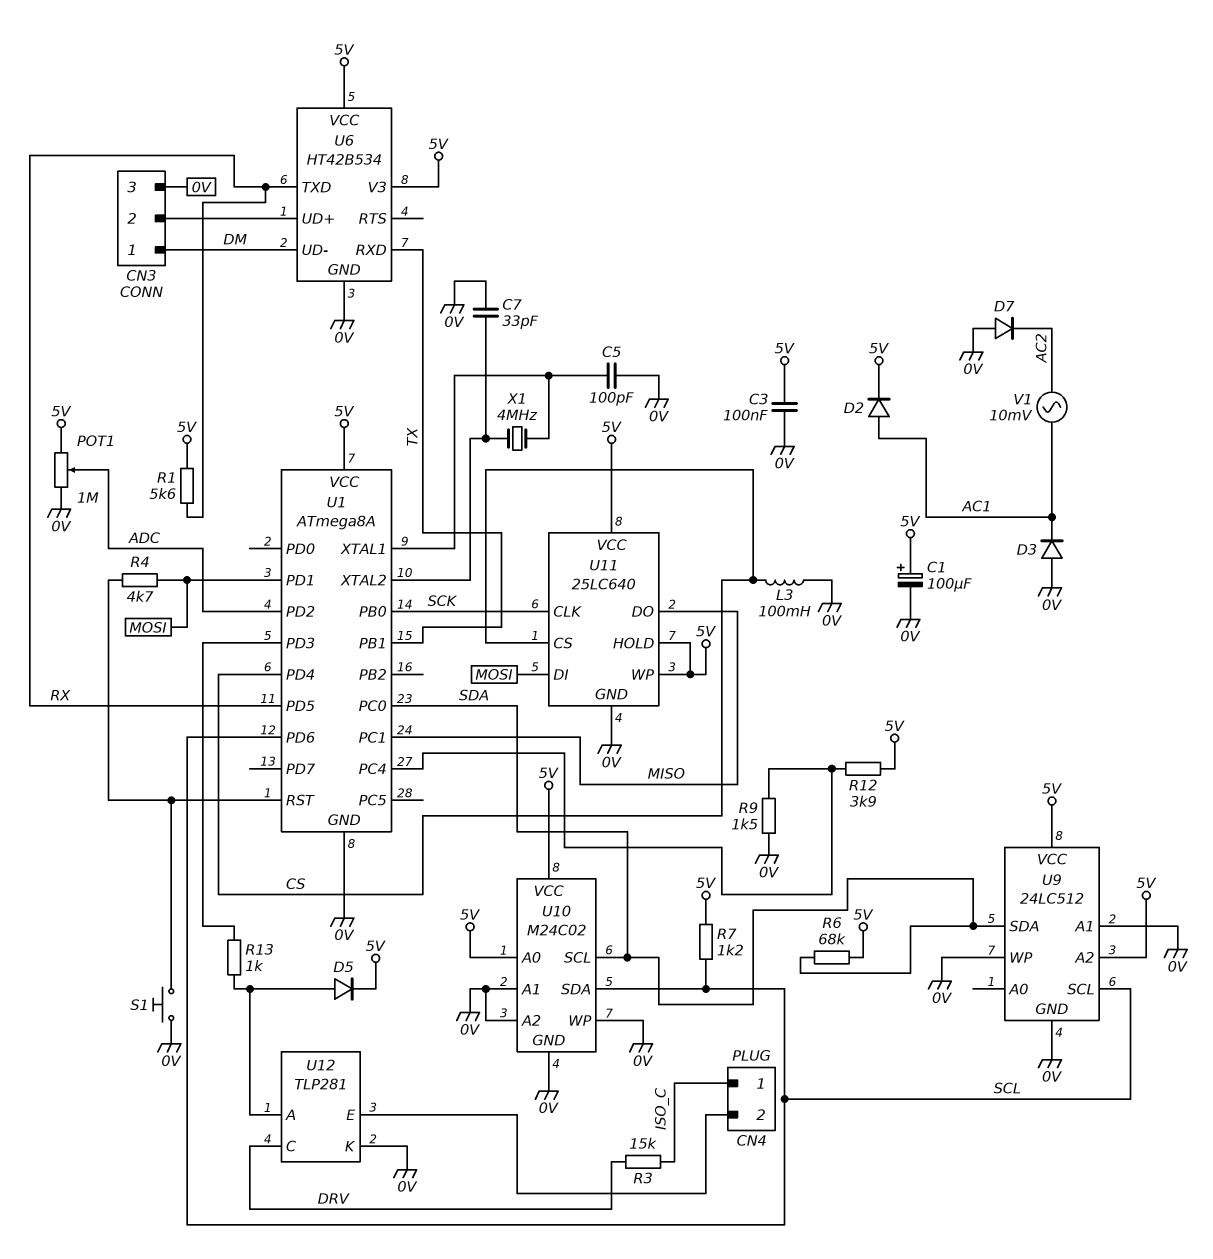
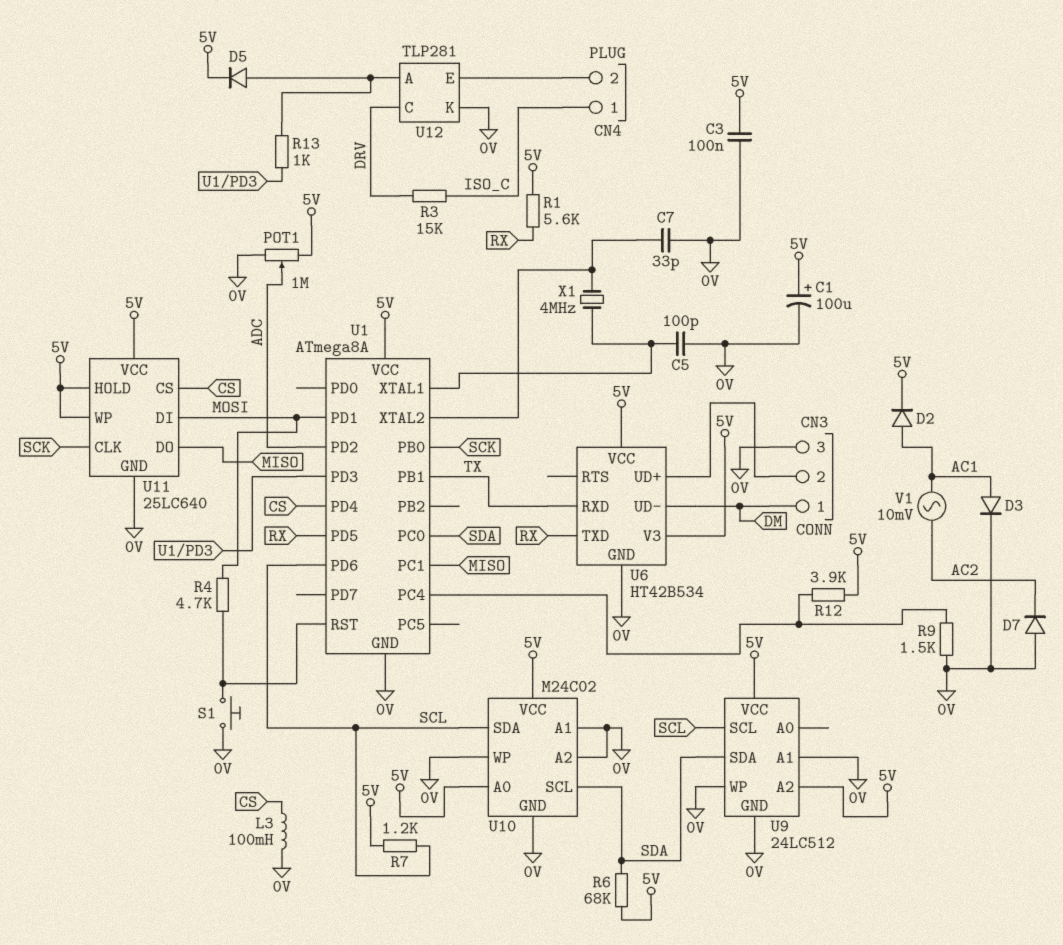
D3: diode (A 0V, K AC1) -> diode (A AC1, K 0V)

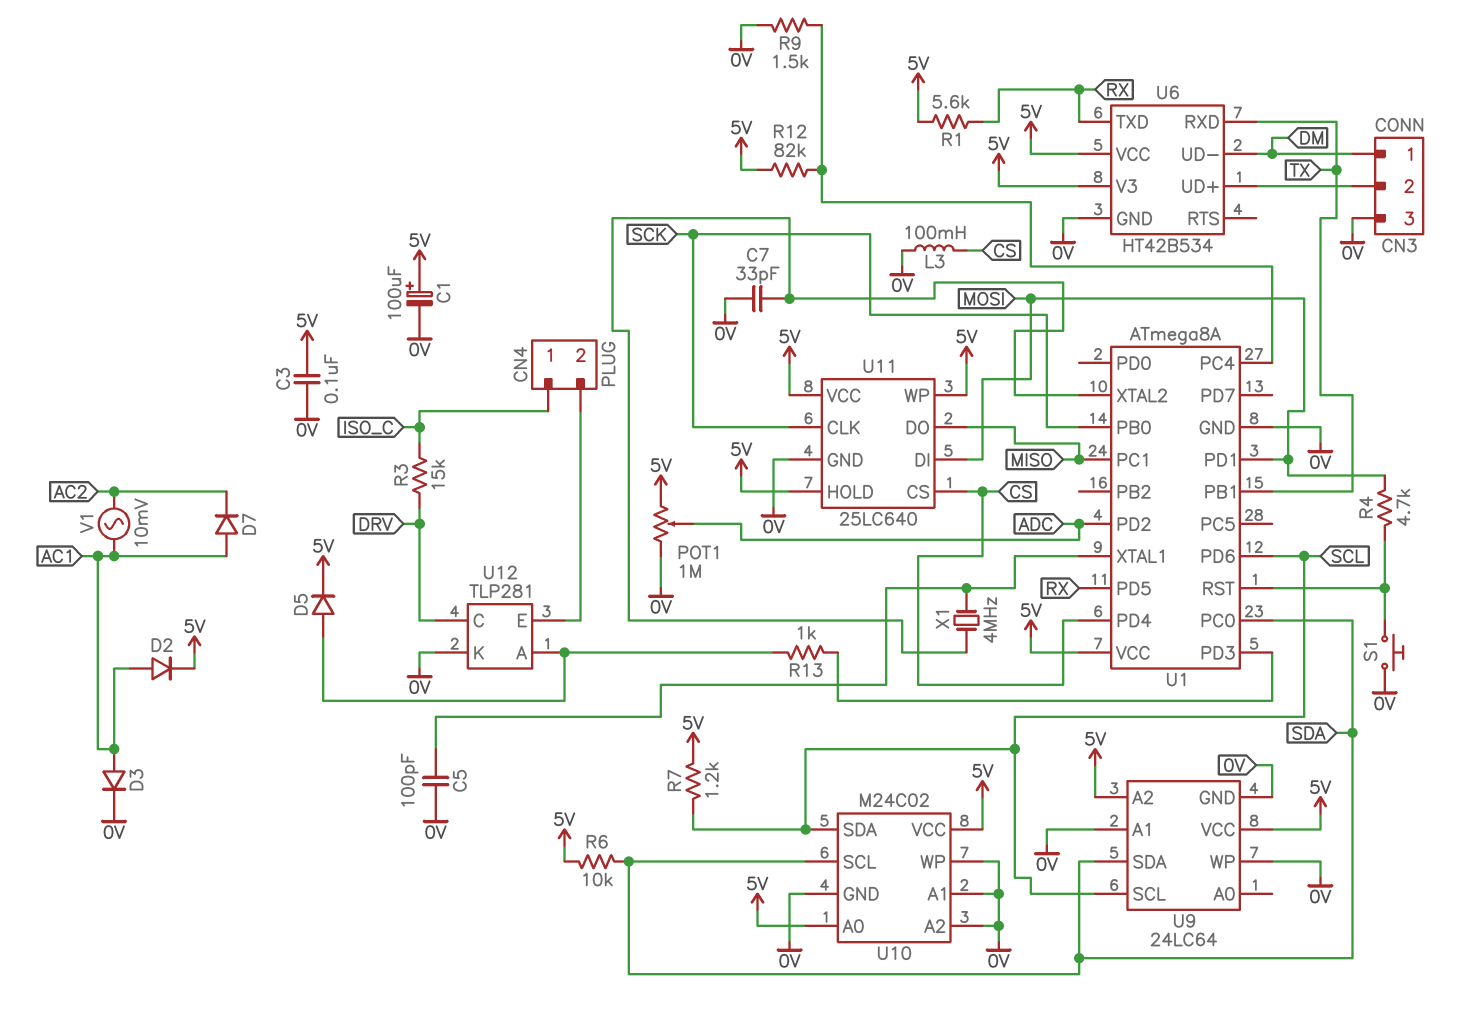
D7: diode (A 0V, K AC2) -> diode (A AC1, K AC2)
R6: 68k (5V, SDA) -> 10k (5V, SDA)
R12: 3.9k (5V, U1/PC4) -> 82k (5V, U1/PC4)
U9: 24LC512 -> 24LC64

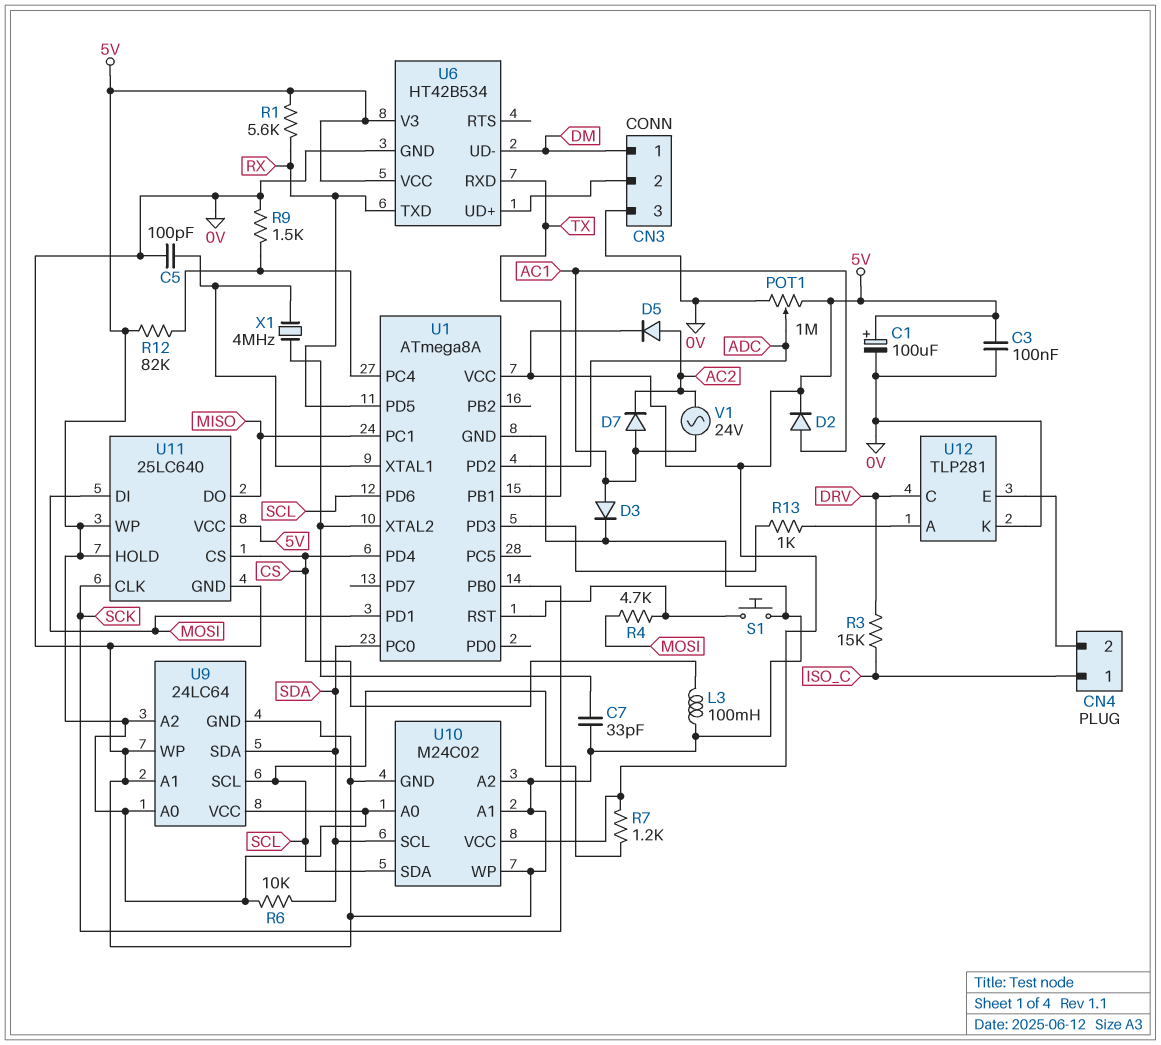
D5: diode (A U12/A, K 5V) -> diode (A AC2, K 5V)
U9 pin A0: none -> 5V
V1: AC 10mV (AC1, AC2) -> AC 24V (AC1, AC2)

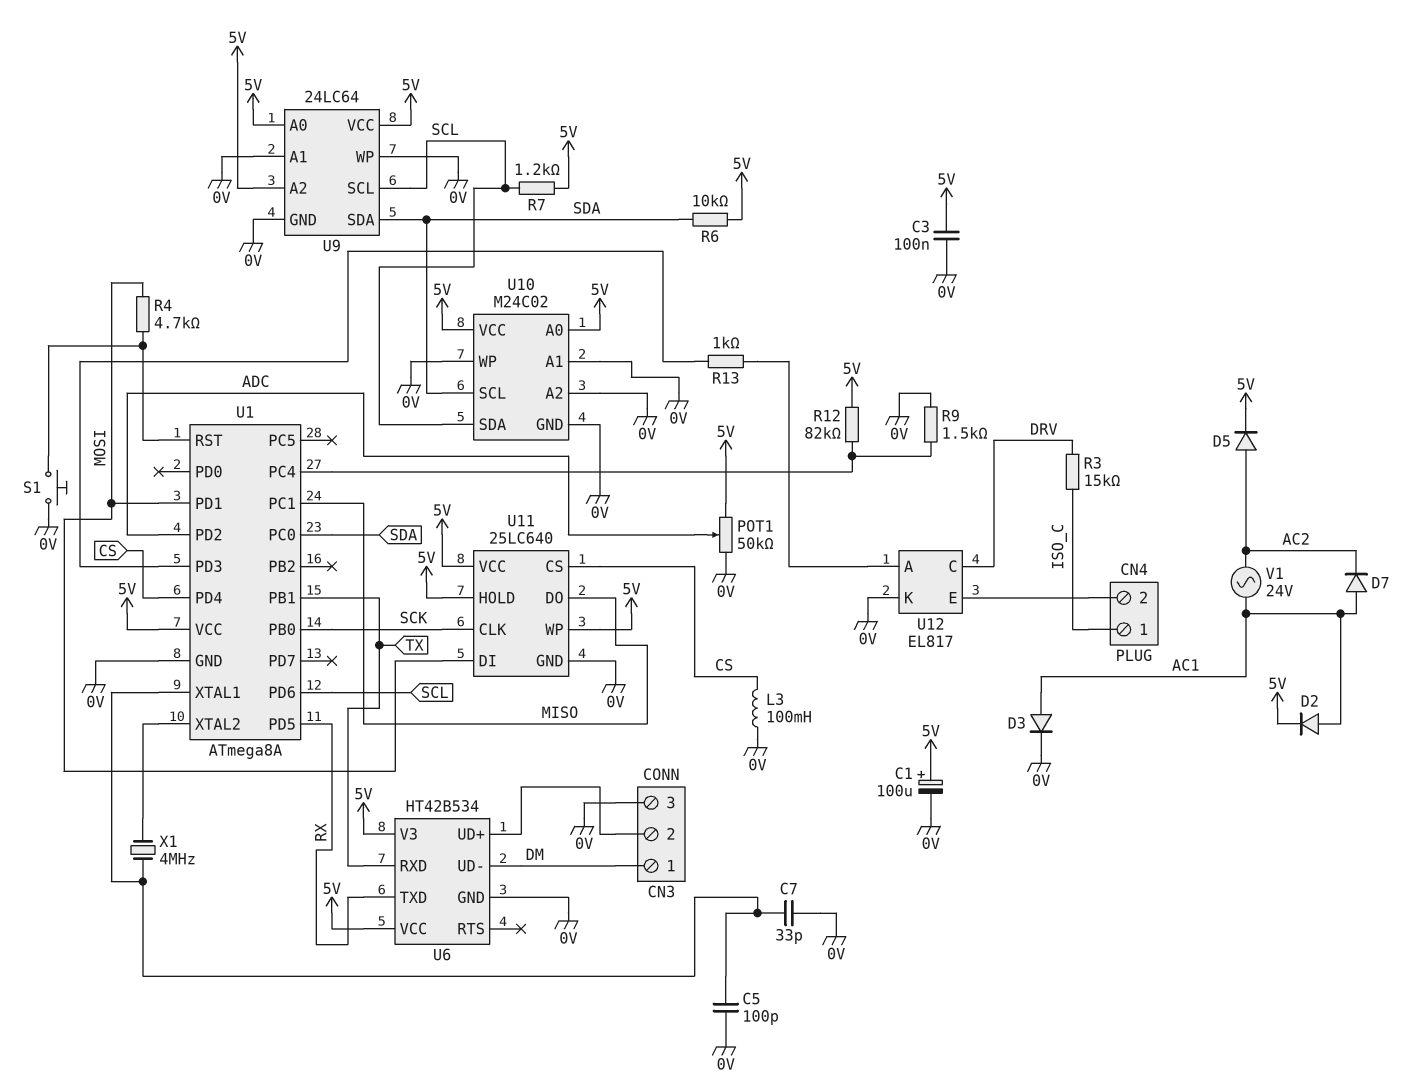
C7: 33pF (0V, U1/XTAL2) -> 33pF (0V, U1/XTAL1)
POT1: 1M (0V, 5V, wiper ADC) -> 50k (0V, 5V, wiper ADC)
R1: 5.6k (5V, RX) -> none
U12: TLP281 -> EL817

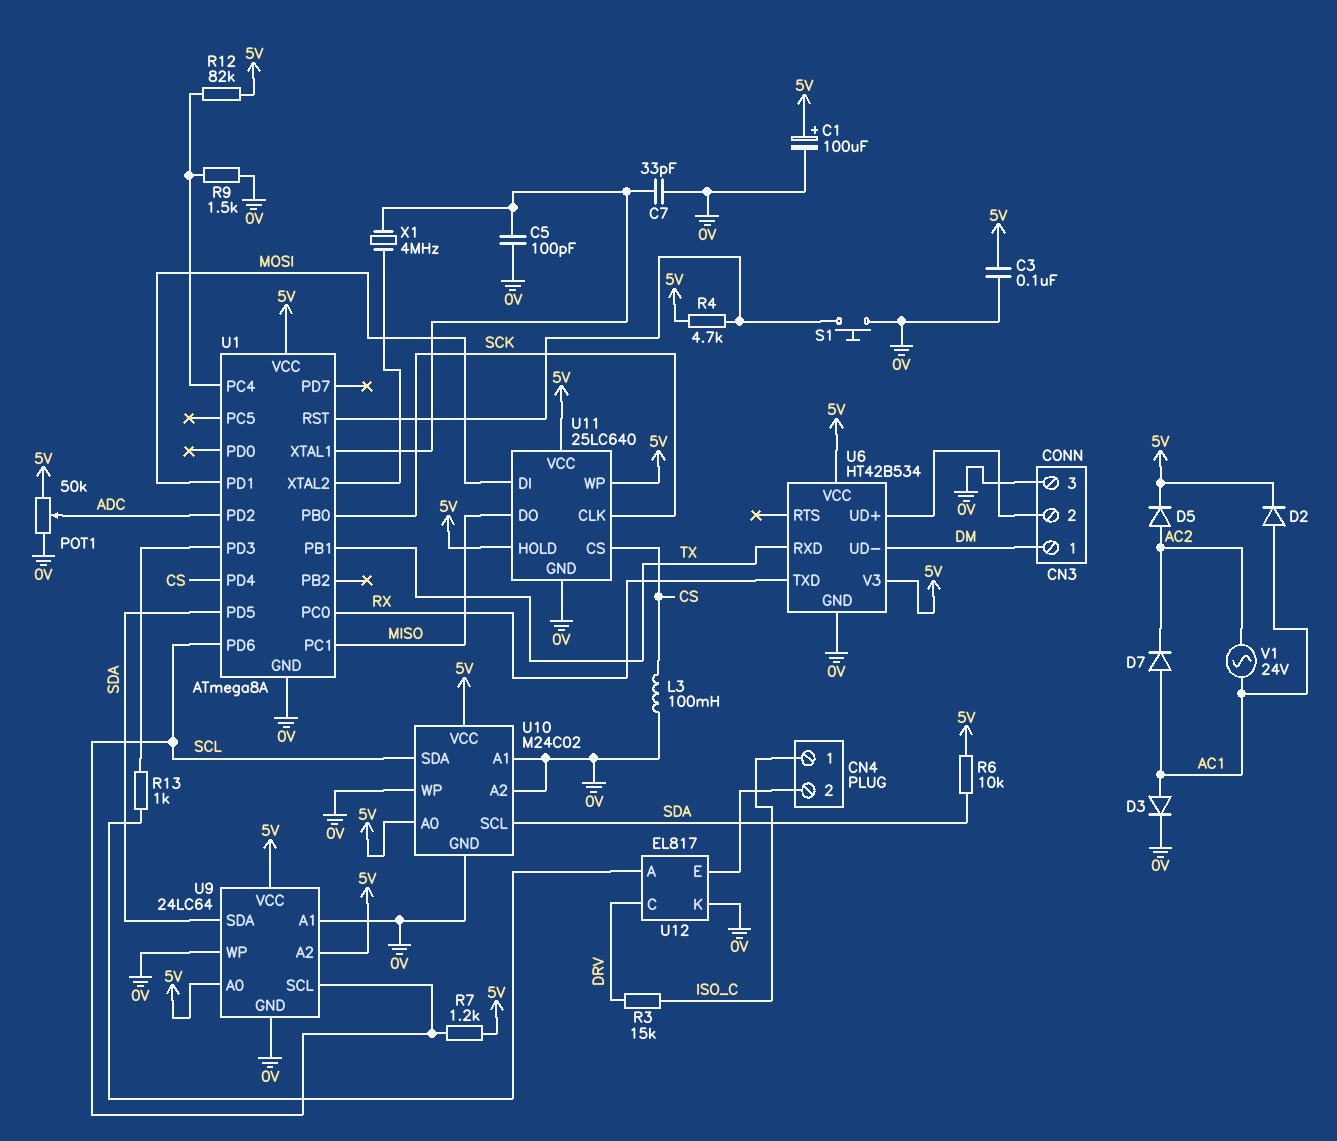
R4: 4.7k (MOSI, U1/RST) -> 4.7k (5V, U1/RST)
U1 pin PC0: SDA -> RX
U1 pin PD5: RX -> SDA

